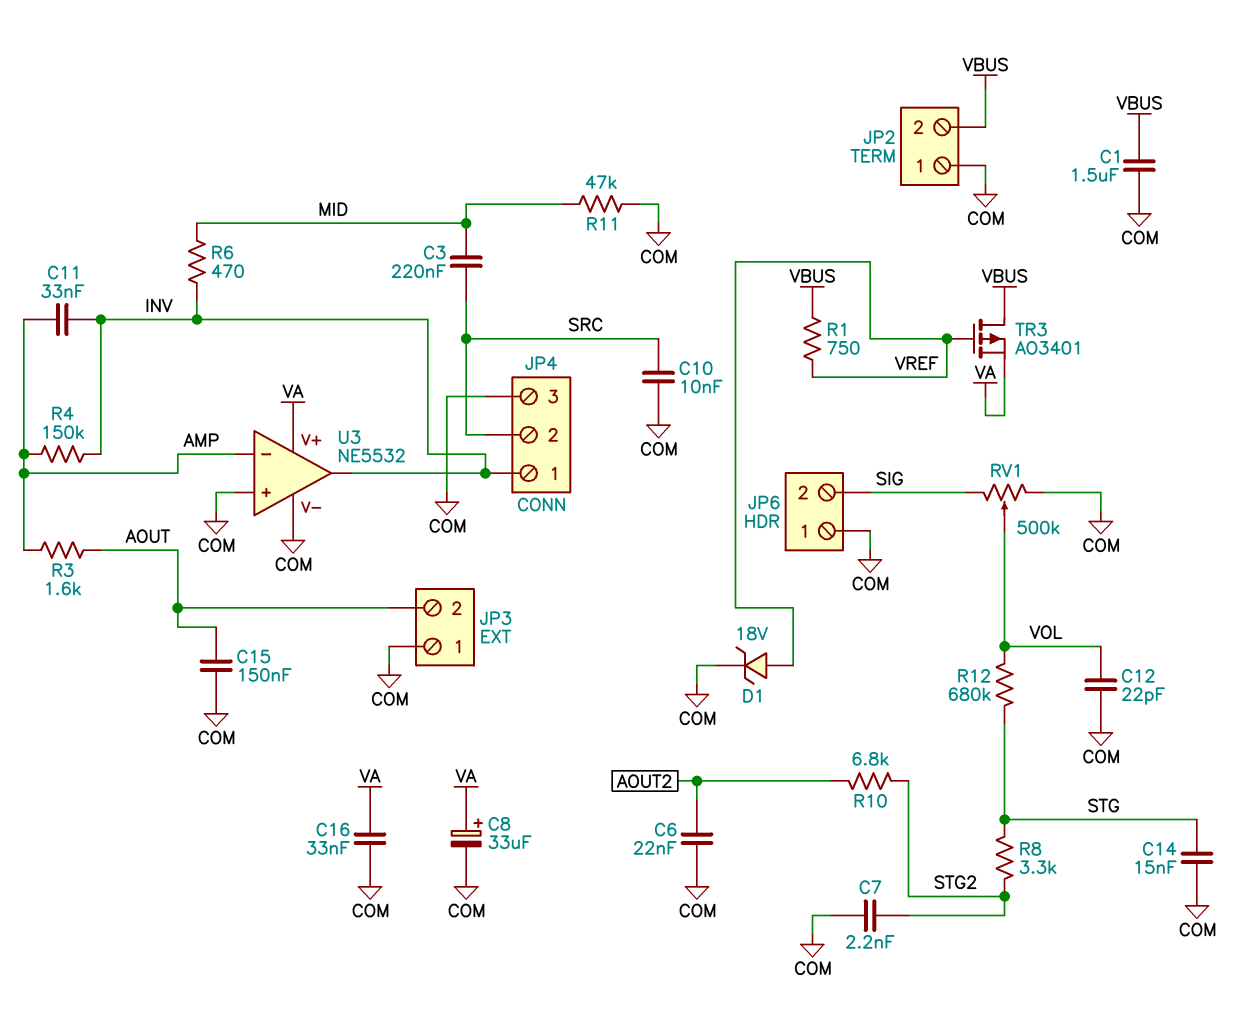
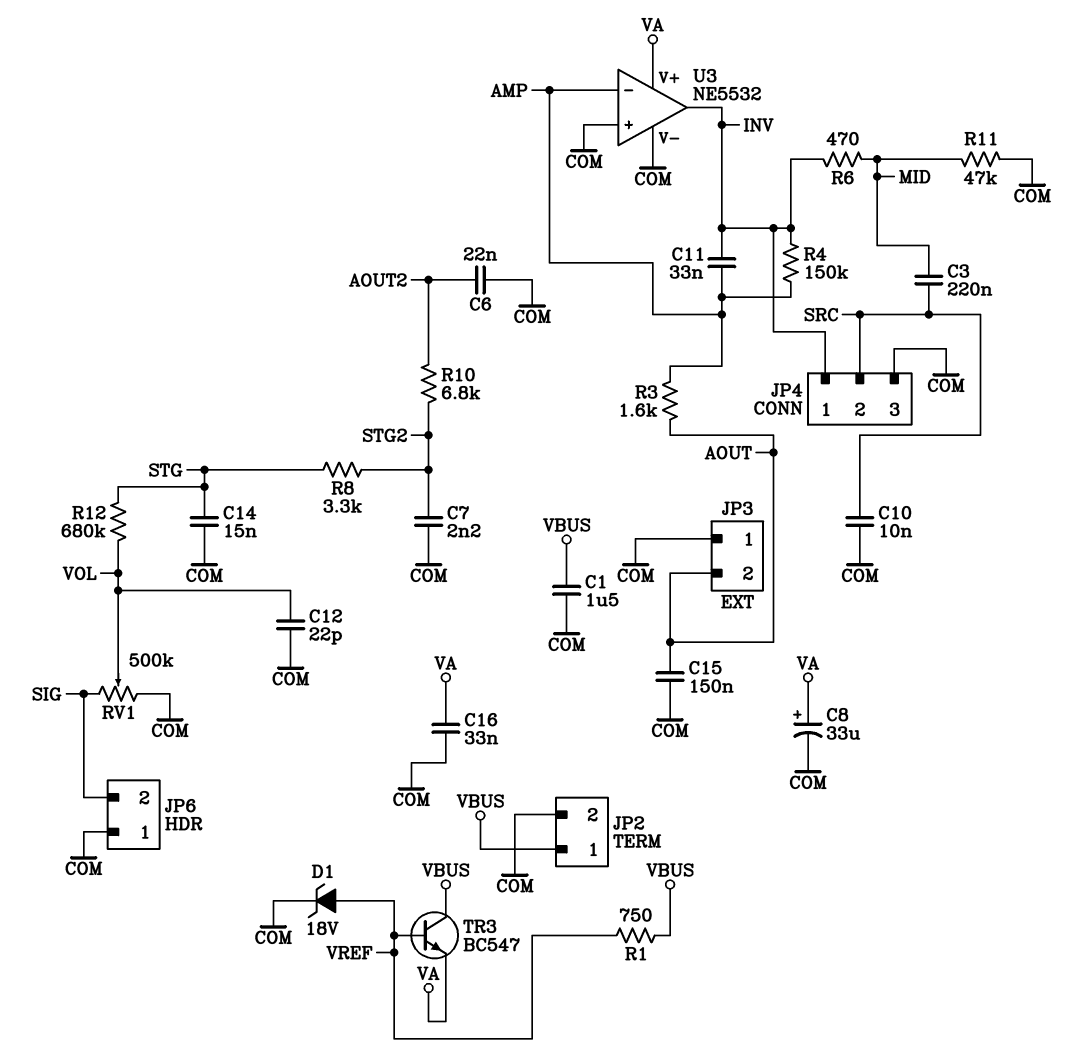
JP2 pin 1: COM -> VBUS
JP2 pin 2: VBUS -> COM
TR3: PMOS AO3401 (G VREF, D VBUS, S VA) -> NPN BC547 (B VREF, C VBUS, E VA)

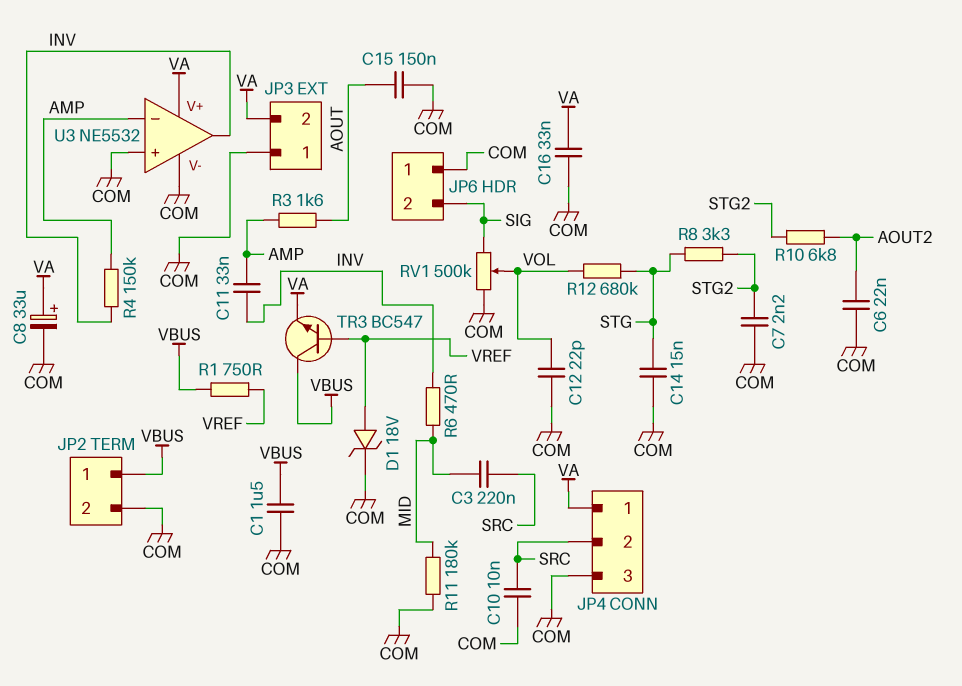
JP3 pin 2: AOUT -> VA
JP4 pin 1: INV -> VA
R11: 47k (COM, MID) -> 180k (COM, MID)

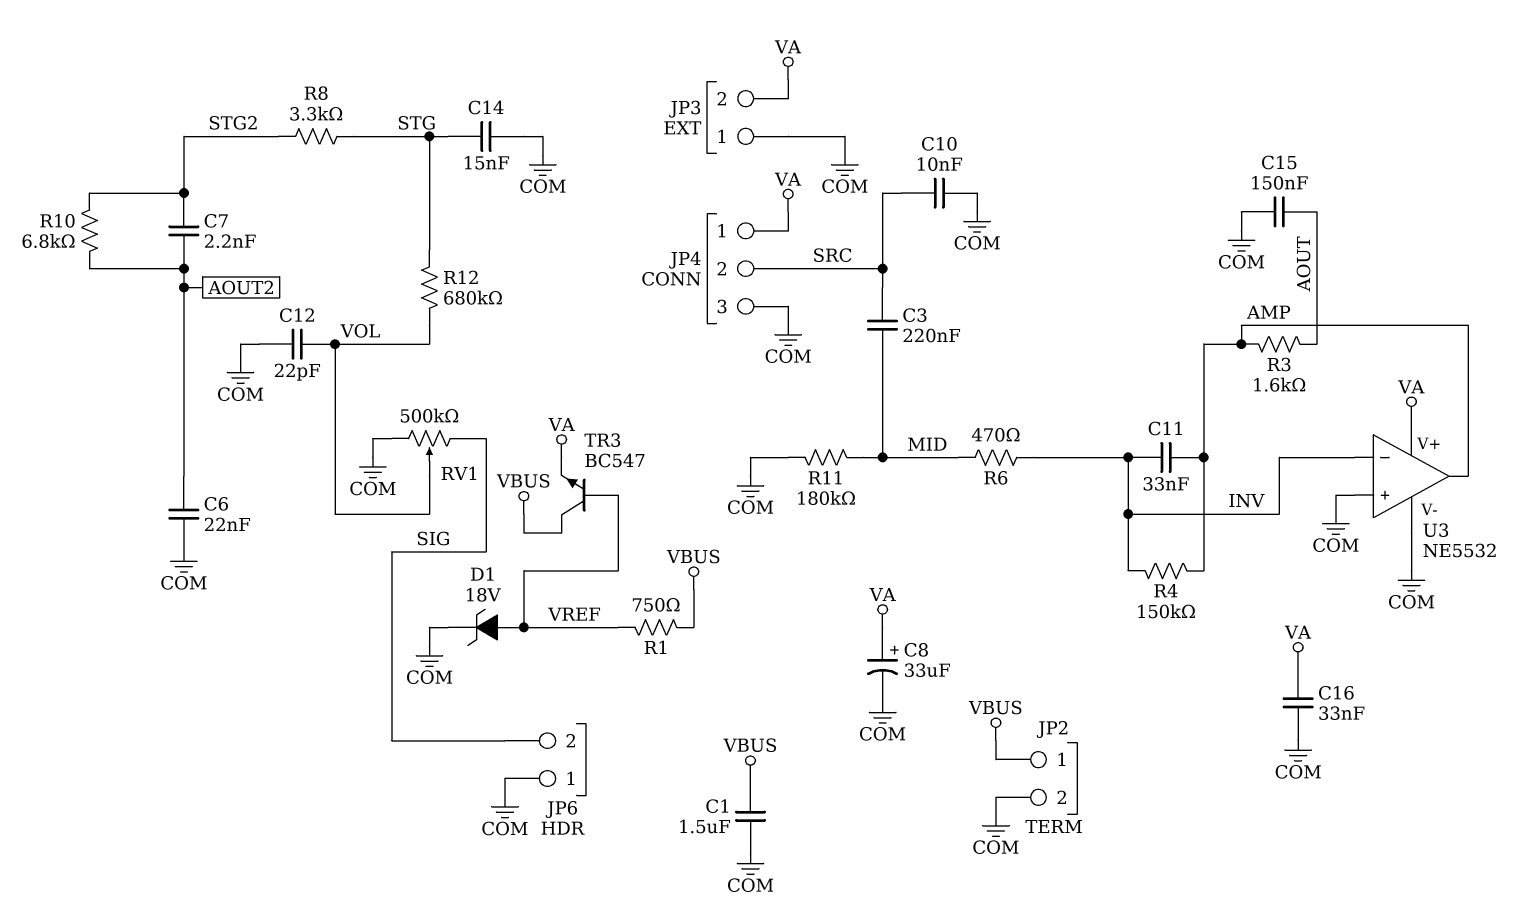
C7: 2.2nF (COM, STG2) -> 2.2nF (AOUT2, STG2)
U3 pin in-: AMP -> INV
U3 pin out: INV -> AMP

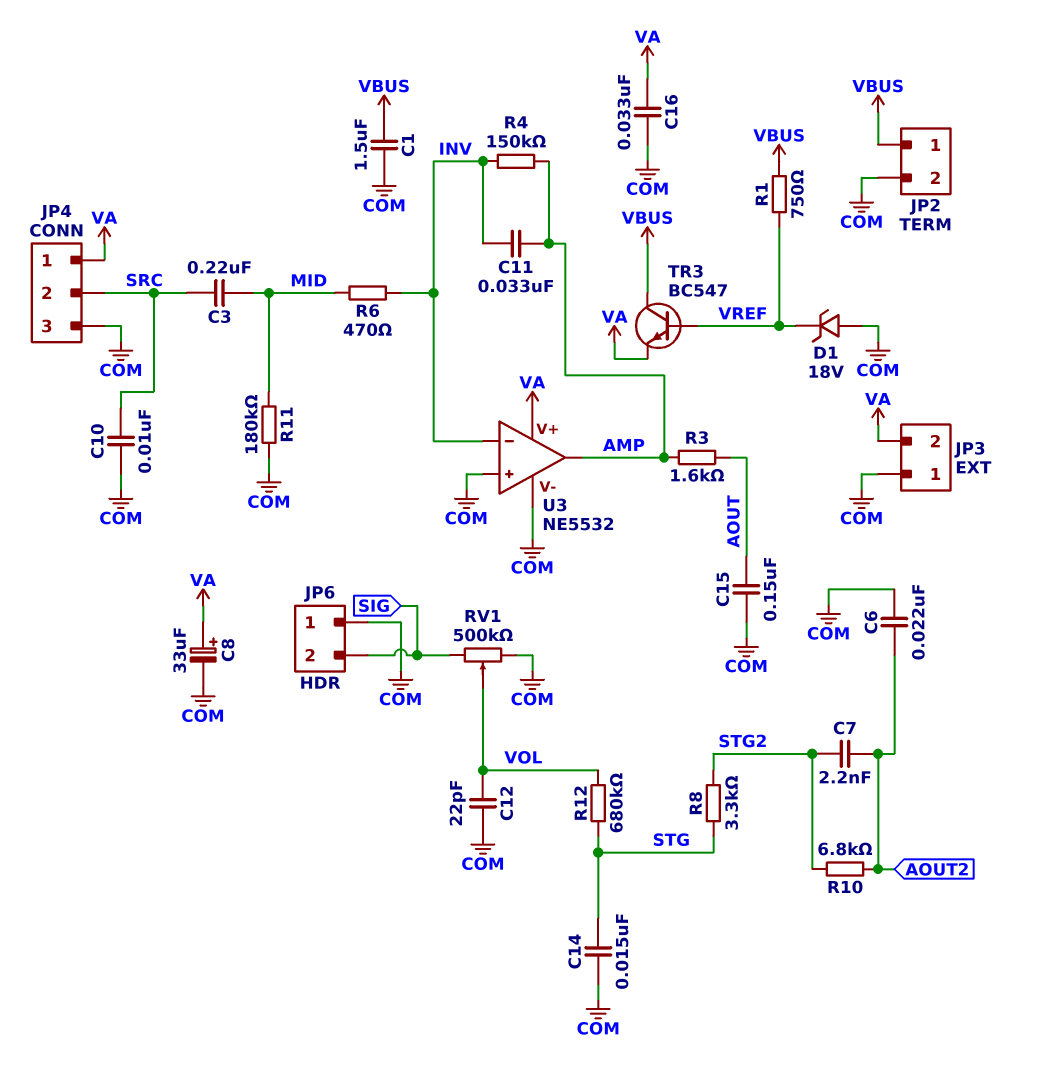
D1: zener 18V (A VREF, K COM) -> zener 18V (A COM, K VREF)

